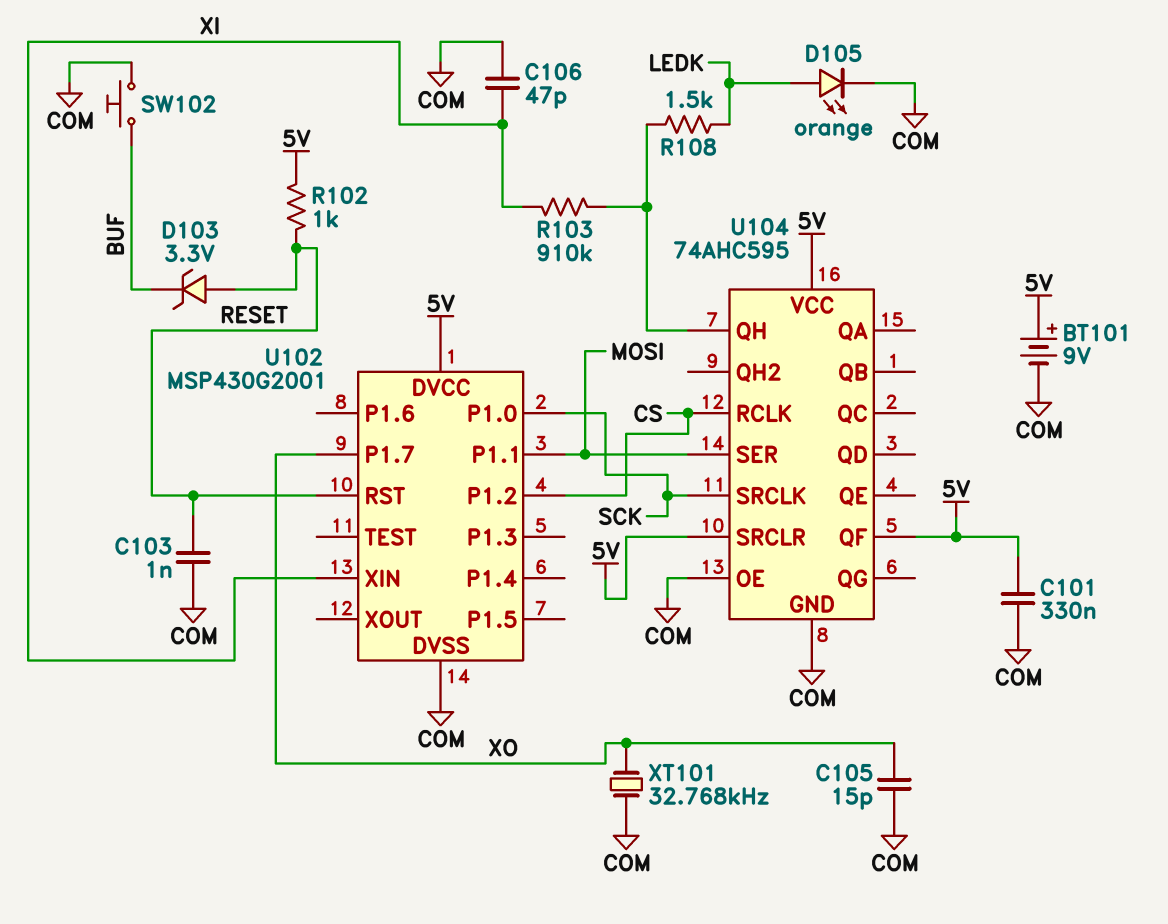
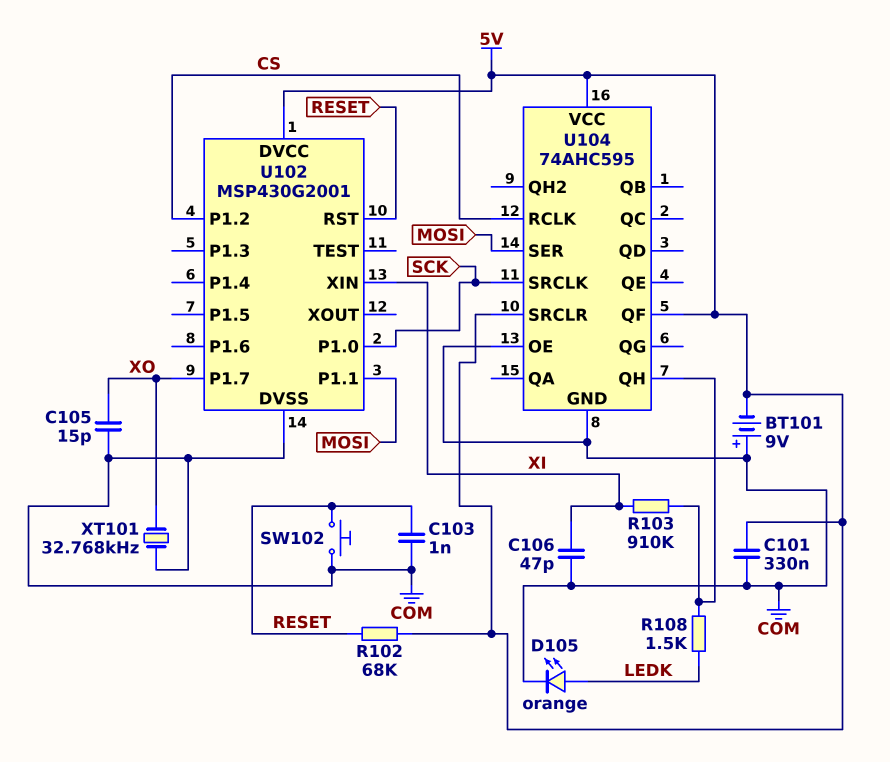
BT101: 9V (plus 5V, minus COM) -> 9V (plus COM, minus 5V)
D103: zener 3.3V (A RESET, K BUF) -> none
R102: 1k (5V, RESET) -> 68k (5V, RESET)
SW102: button (BUF, COM) -> button (COM, RESET)

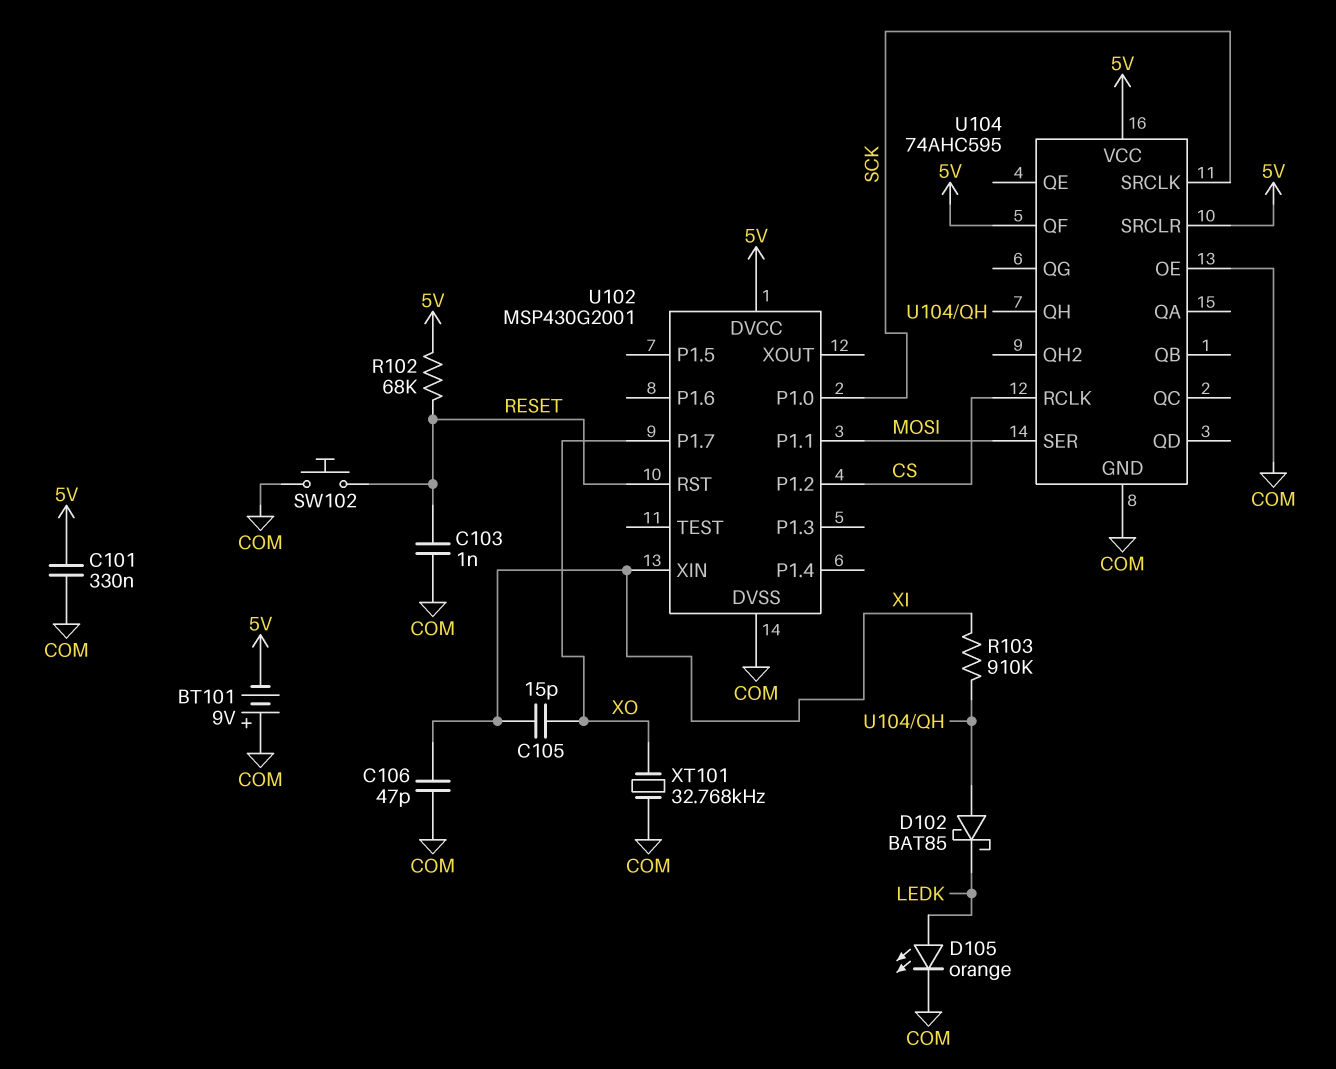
C105: 15pF (COM, XO) -> 15pF (XI, XO)
D102: none -> schottky BAT85 (A U104/QH, K LEDK)
R108: 1.5k (LEDK, U104/QH) -> none

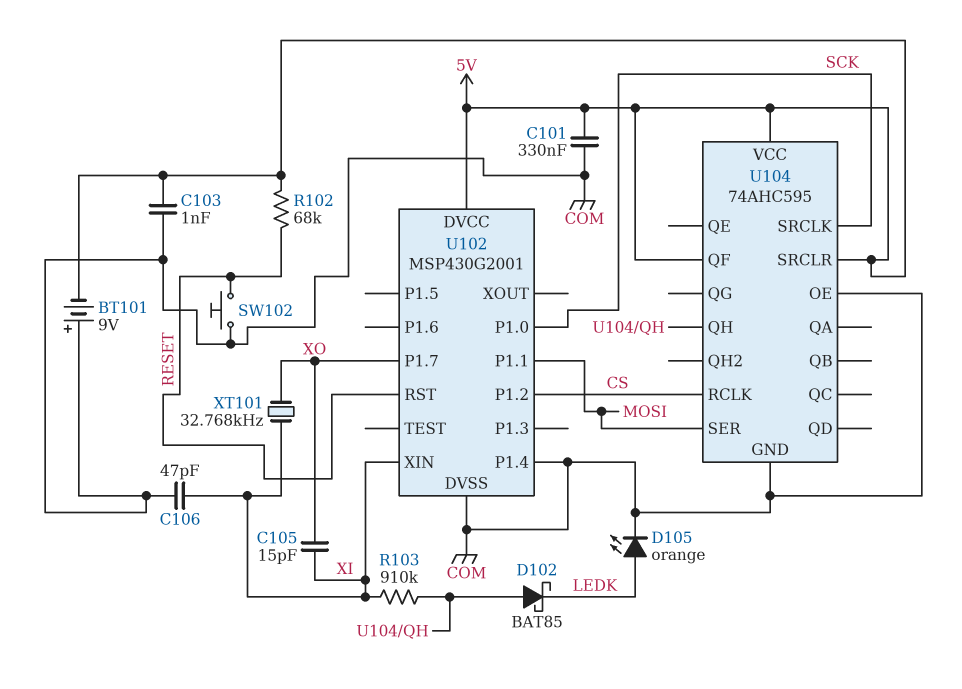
C103: 1nF (COM, RESET) -> 1nF (5V, COM)
U102 pin P1.4: none -> COM
XT101: 32.768kHz (COM, XO) -> 32.768kHz (XI, XO)

